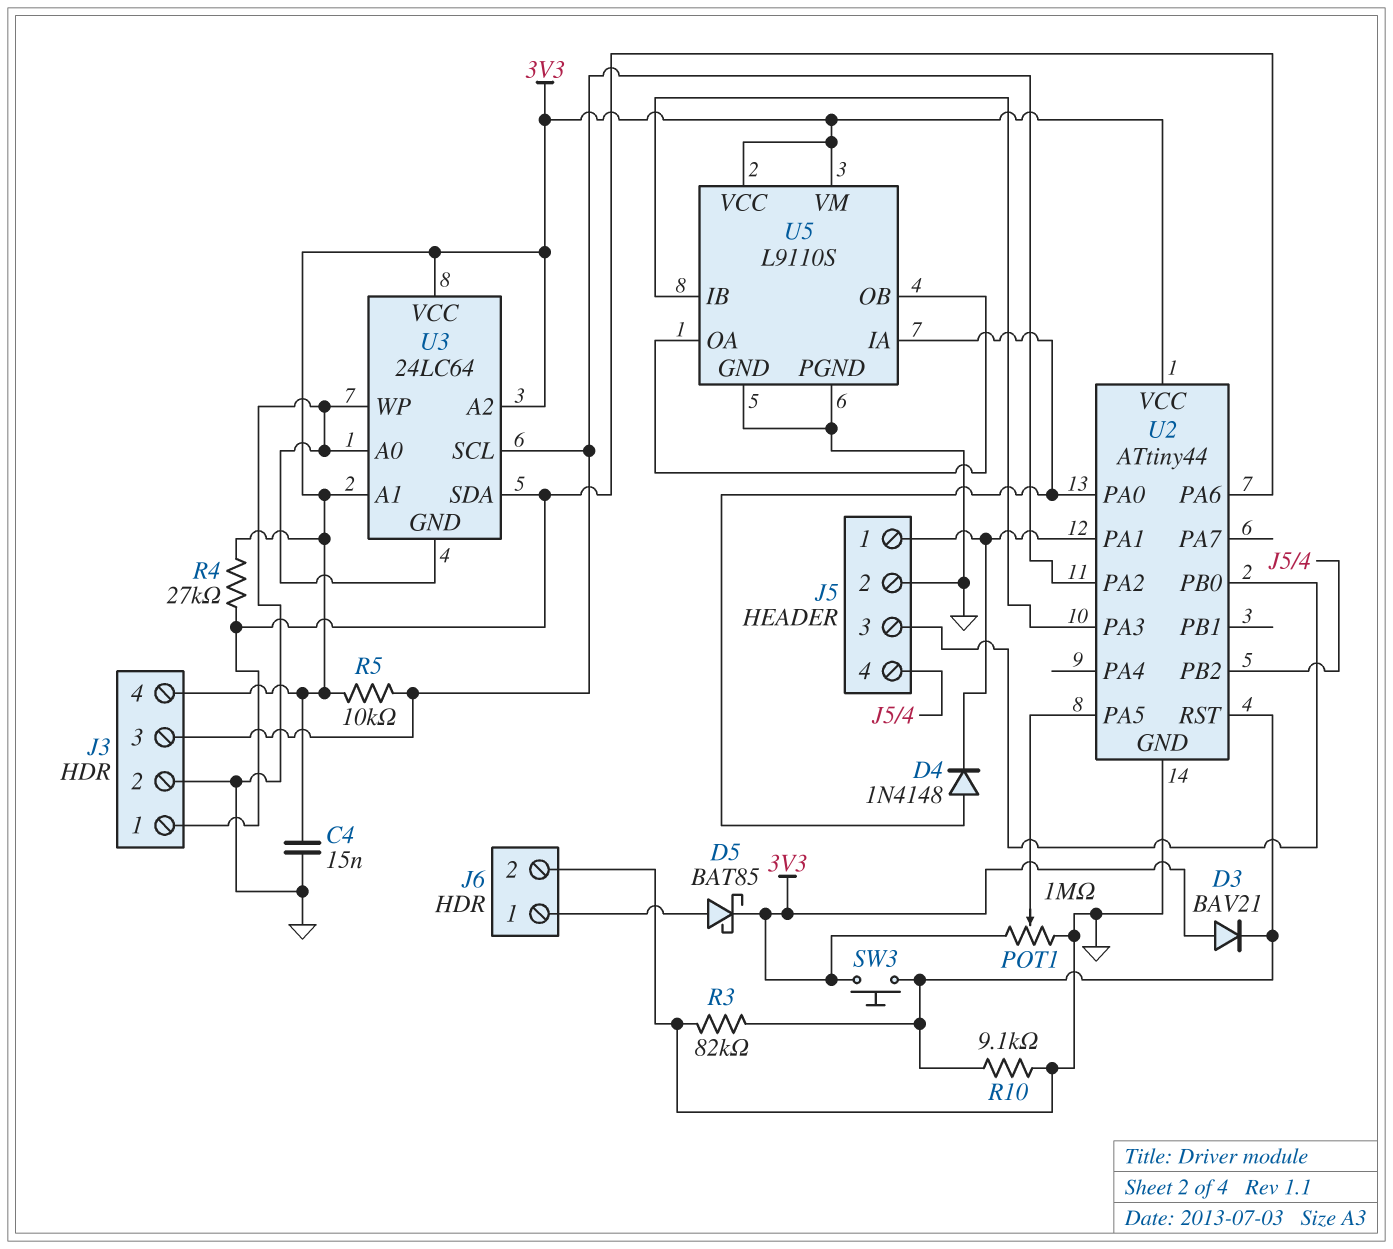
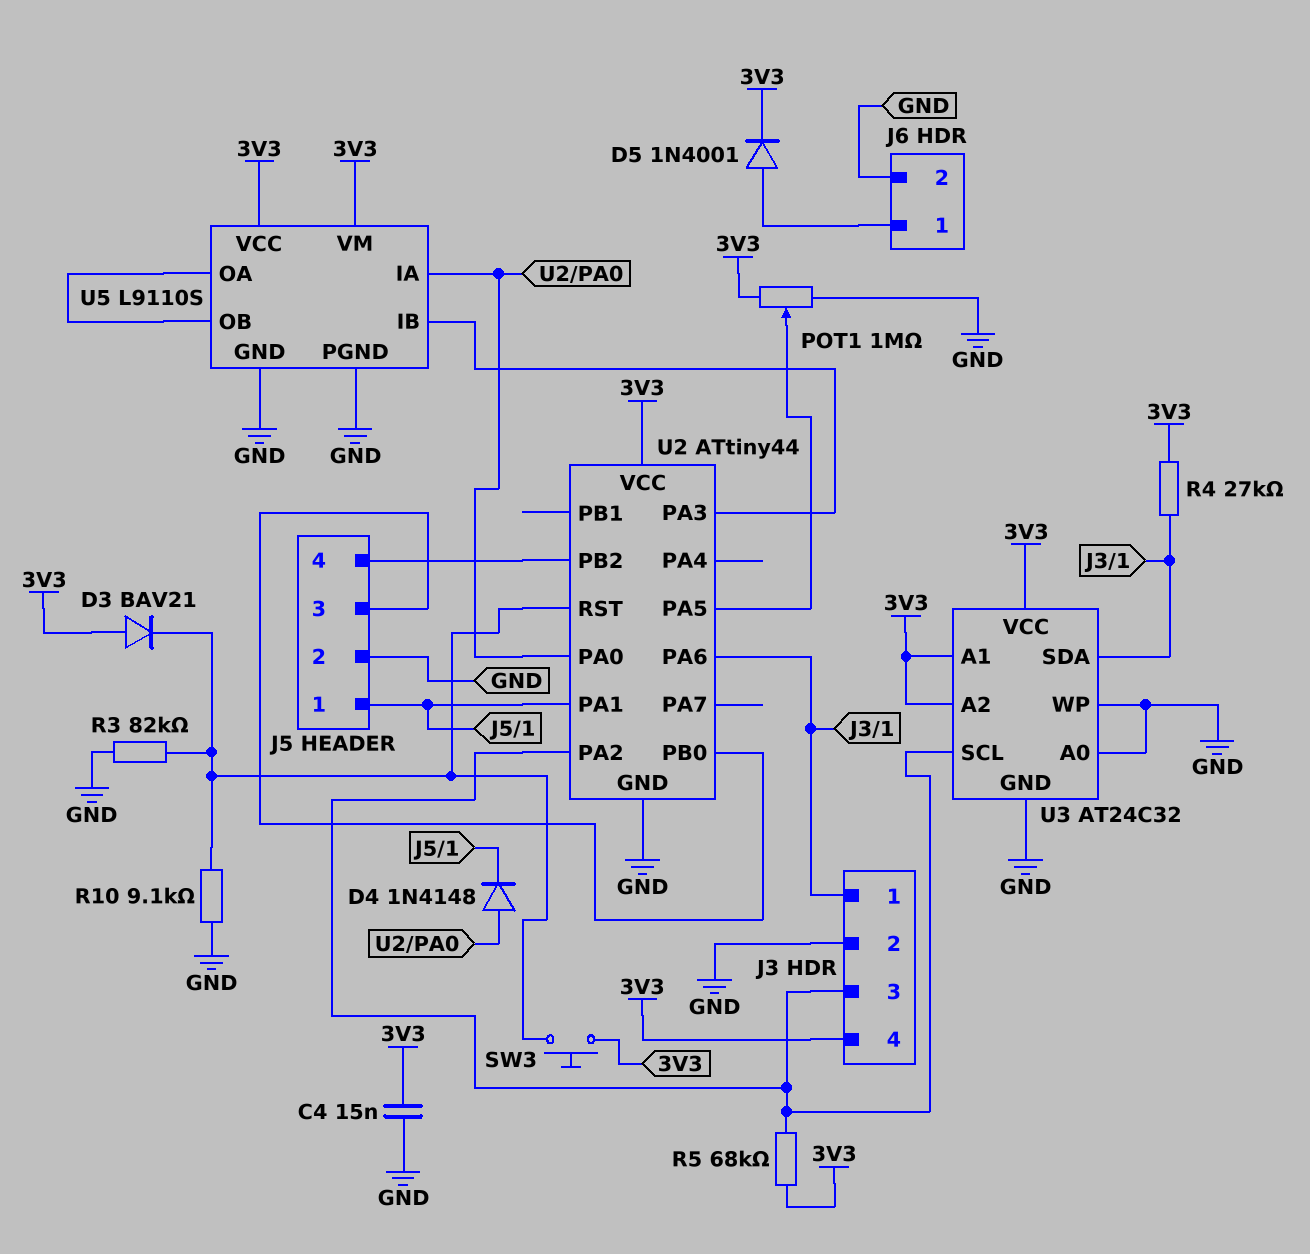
D5: schottky BAT85 (A J6/1, K 3V3) -> diode 1N4001 (A J6/1, K 3V3)
R5: 10k (3V3, J3/3) -> 68k (3V3, J3/3)
U3: 24LC64 -> AT24C32

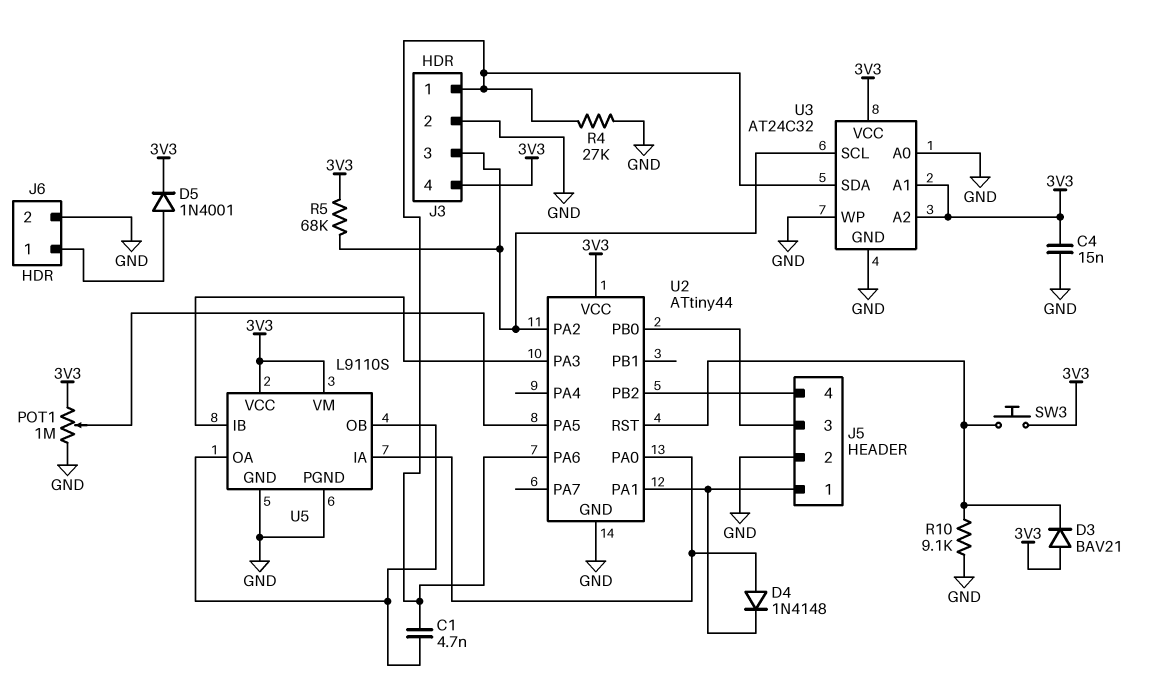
C1: none -> 4.7nF (J3/1, U5/OA)
R3: 82k (GND, U2/RST) -> none
R4: 27k (3V3, J3/1) -> 27k (GND, J3/1)

